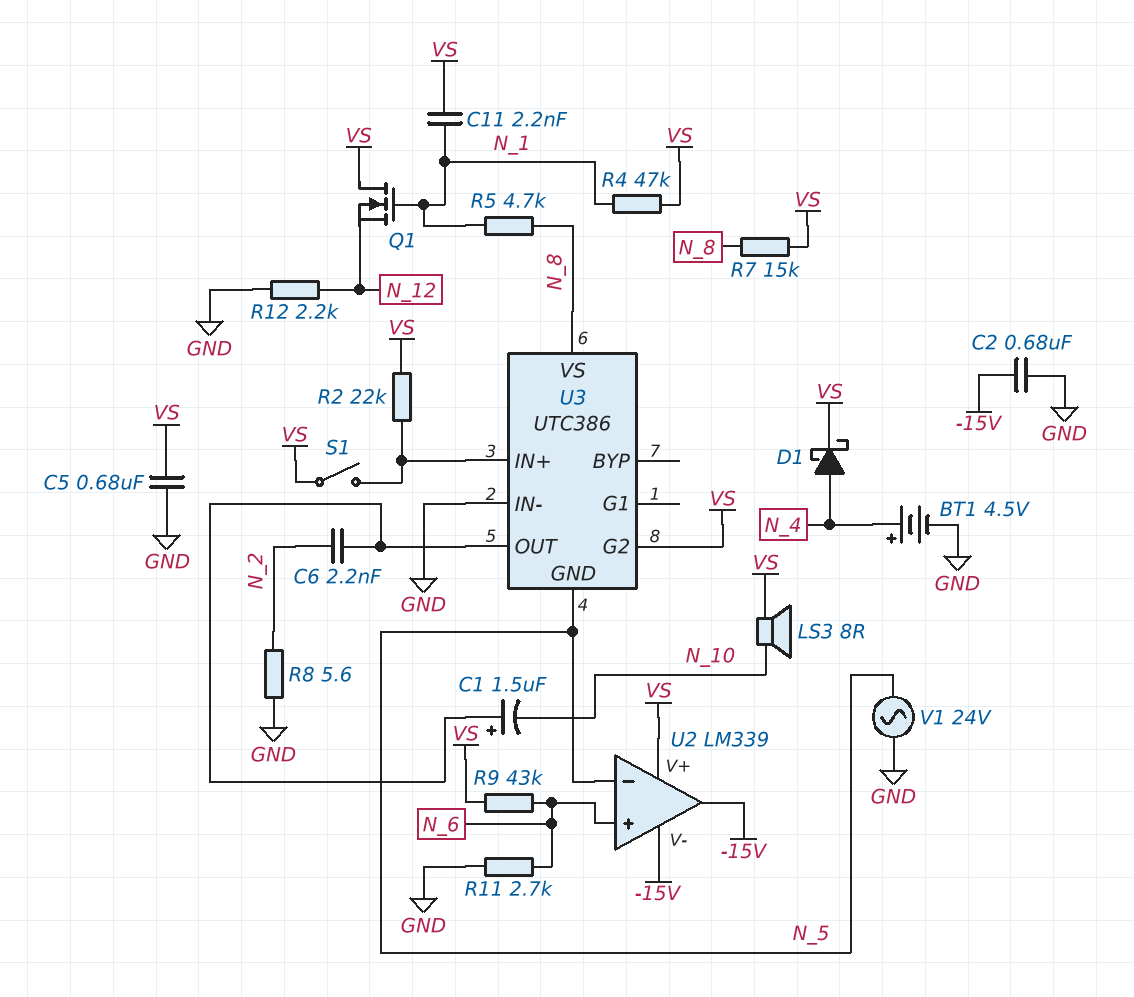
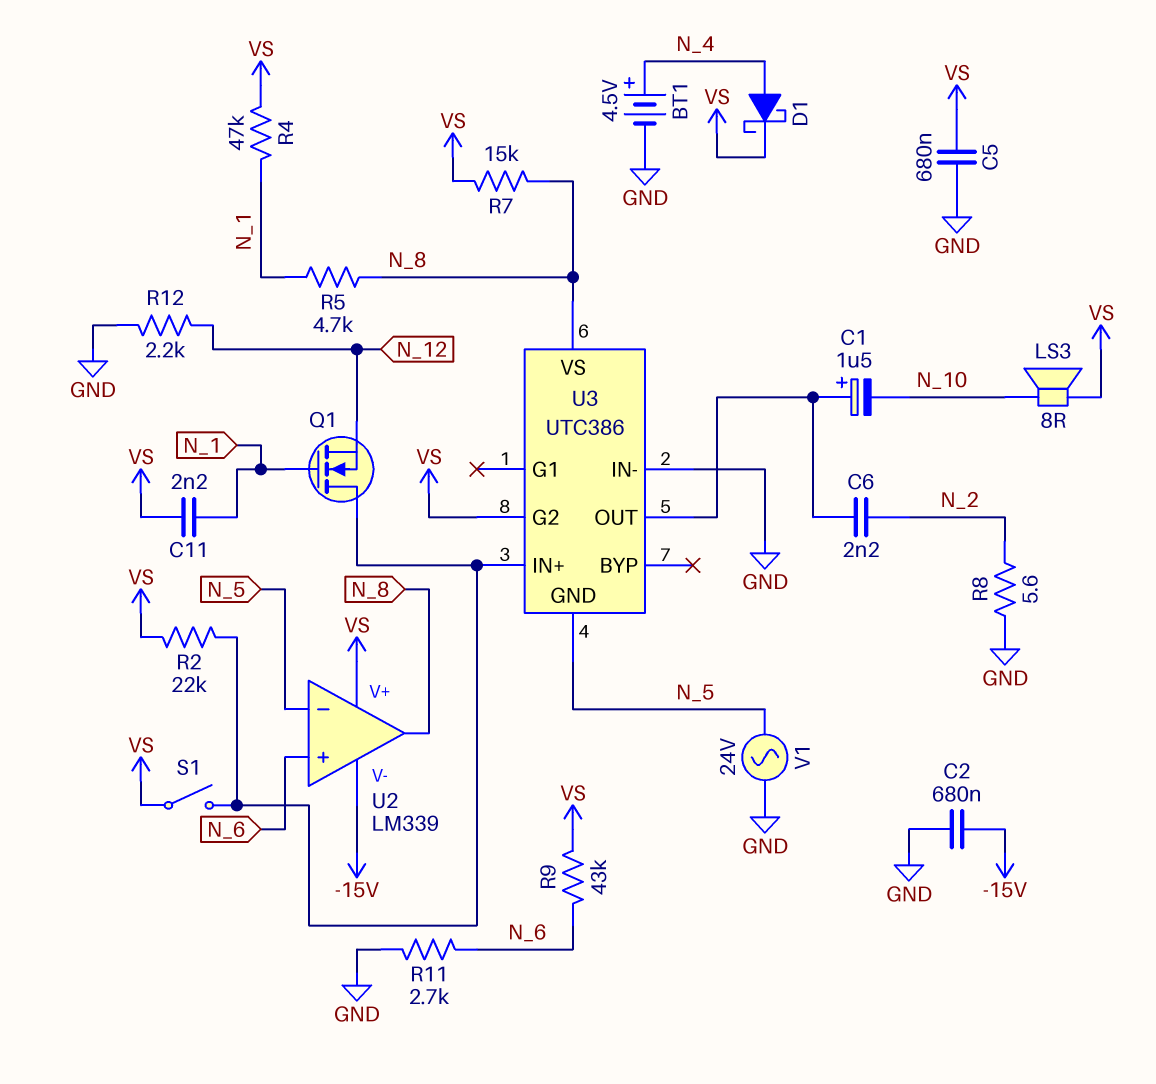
Q1: NMOS (G N_1, D VS, S N_12) -> NMOS (G N_1, D U3/IN+, S N_12)
U2 pin out: -15V -> N_8

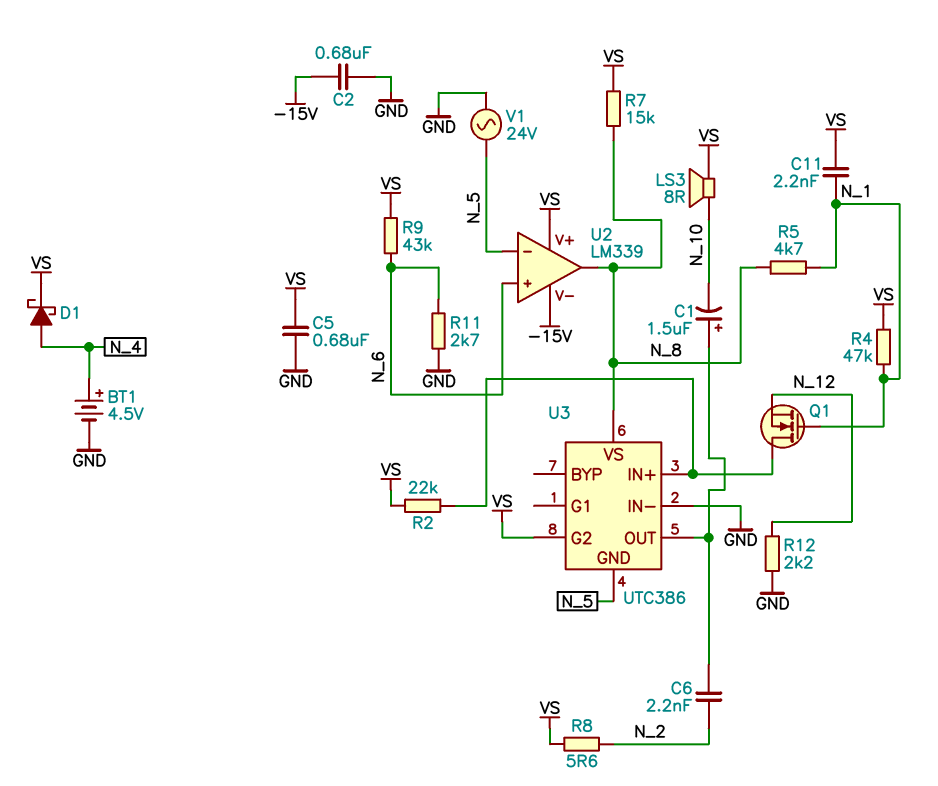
R8: 5.6 (GND, N_2) -> 5.6 (N_2, VS)
S1: switch (U3/IN+, VS) -> none

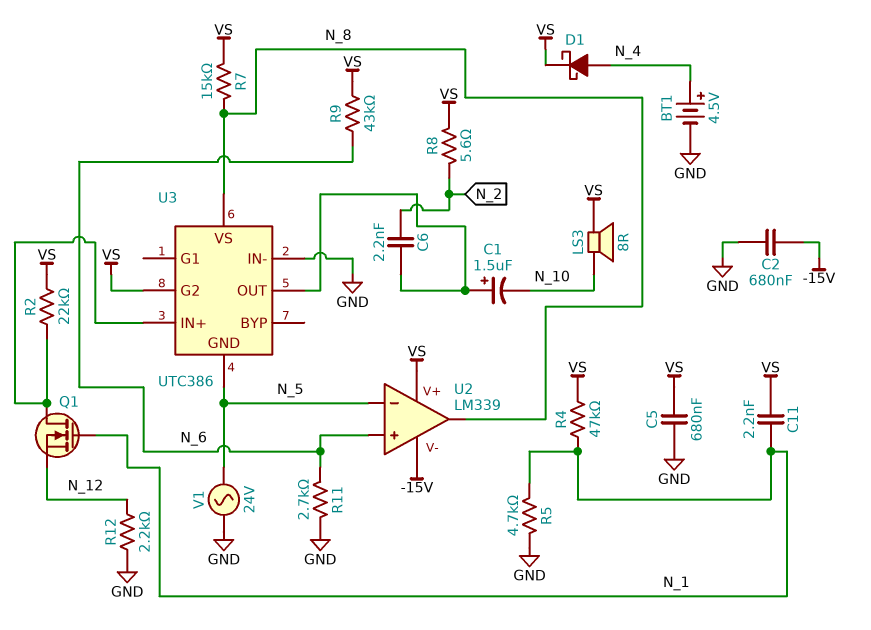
R5: 4.7k (N_1, N_8) -> 4.7k (GND, N_1)

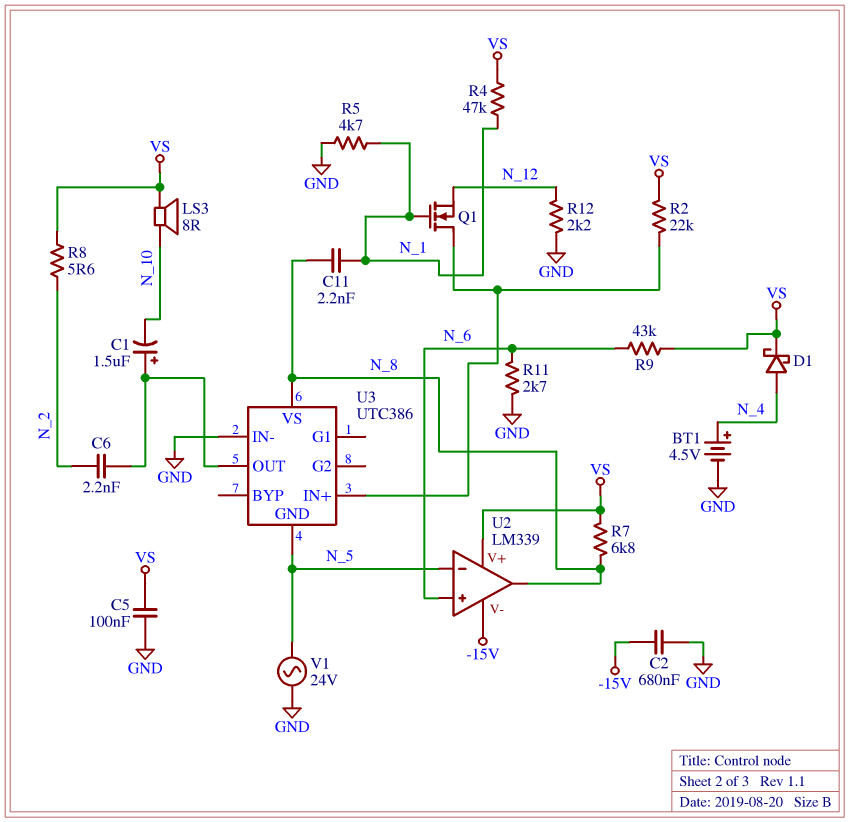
C5: 680nF (GND, VS) -> 100nF (GND, VS)
C11: 2.2nF (N_1, VS) -> 2.2nF (N_1, N_8)
R7: 15k (N_8, VS) -> 6.8k (N_8, VS)
U3 pin G2: VS -> none

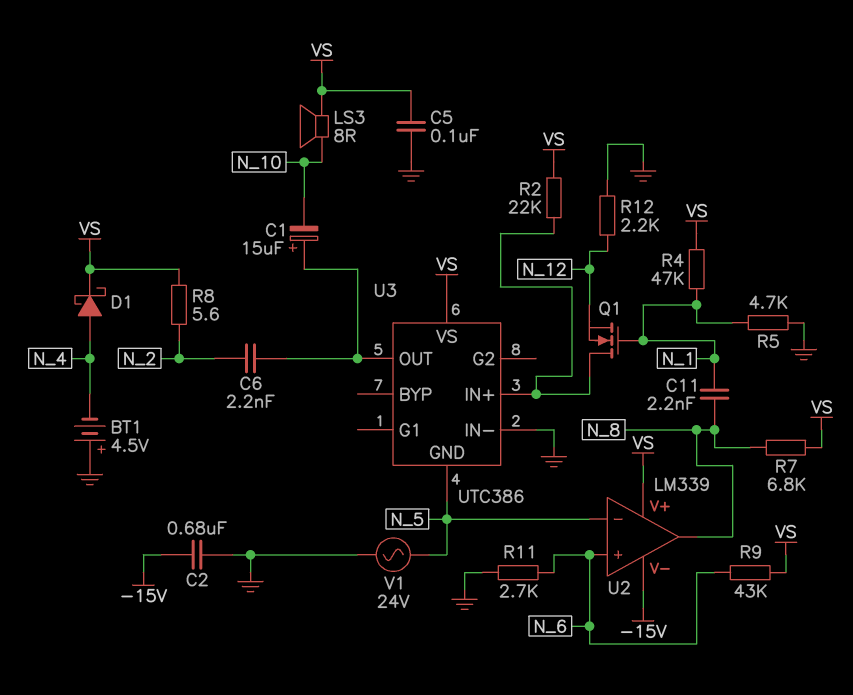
BT1: 4.5V (plus N_4, minus GND) -> 4.5V (plus GND, minus N_4)
C1: 1.5uF (plus U3/OUT, minus N_10) -> 15uF (plus U3/OUT, minus N_10)
U3 pin VS: N_8 -> VS

